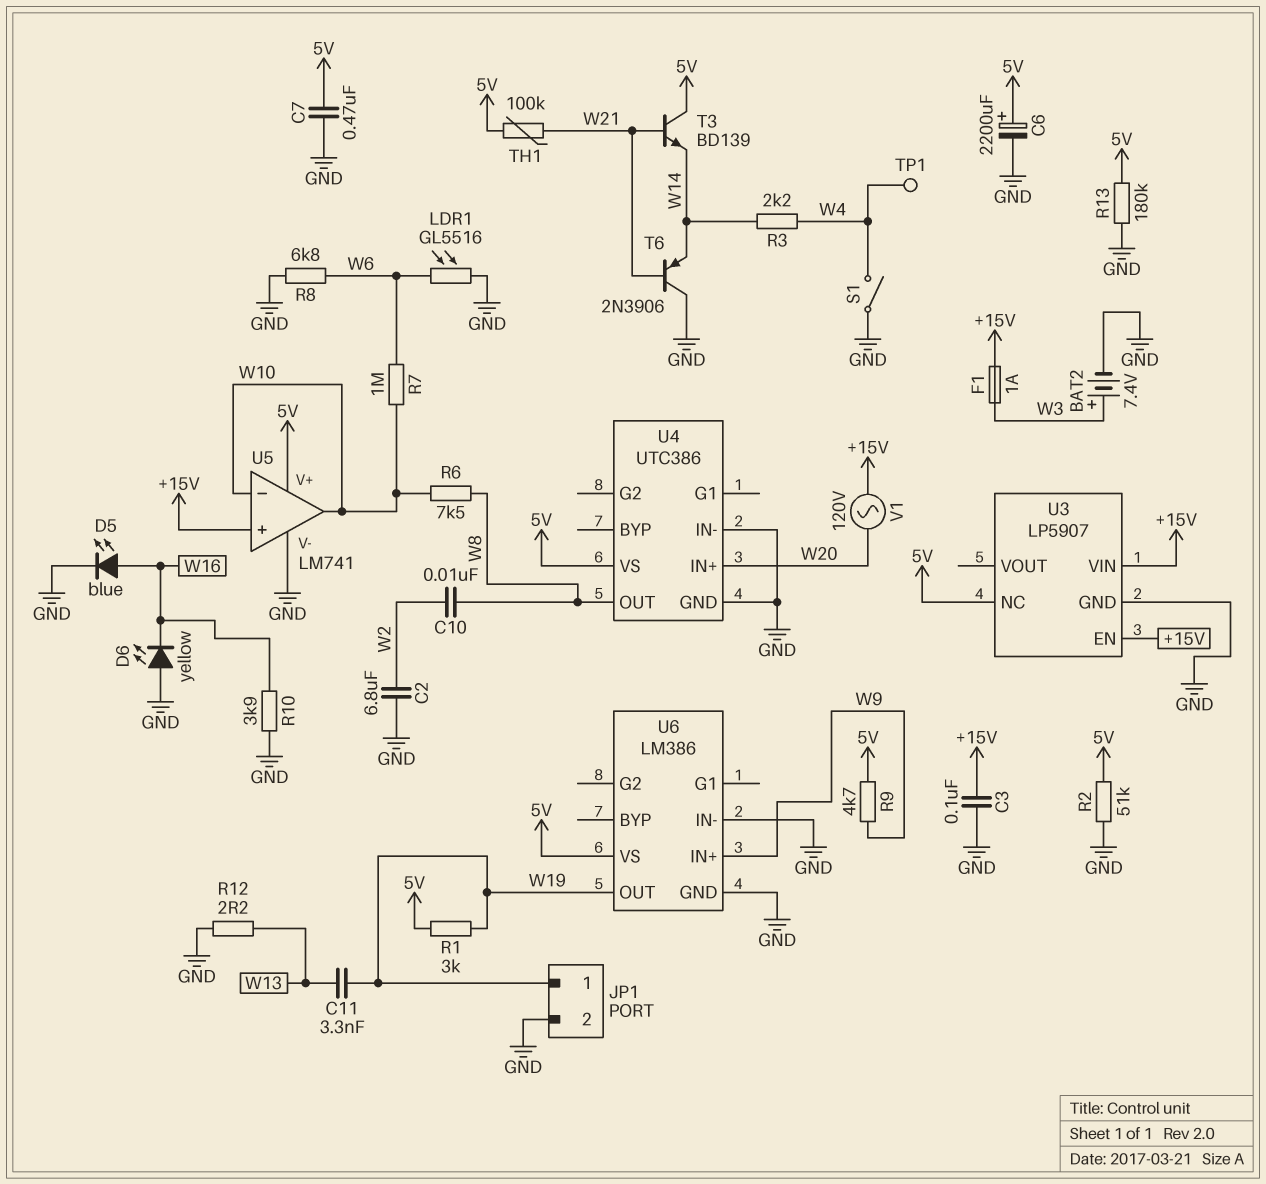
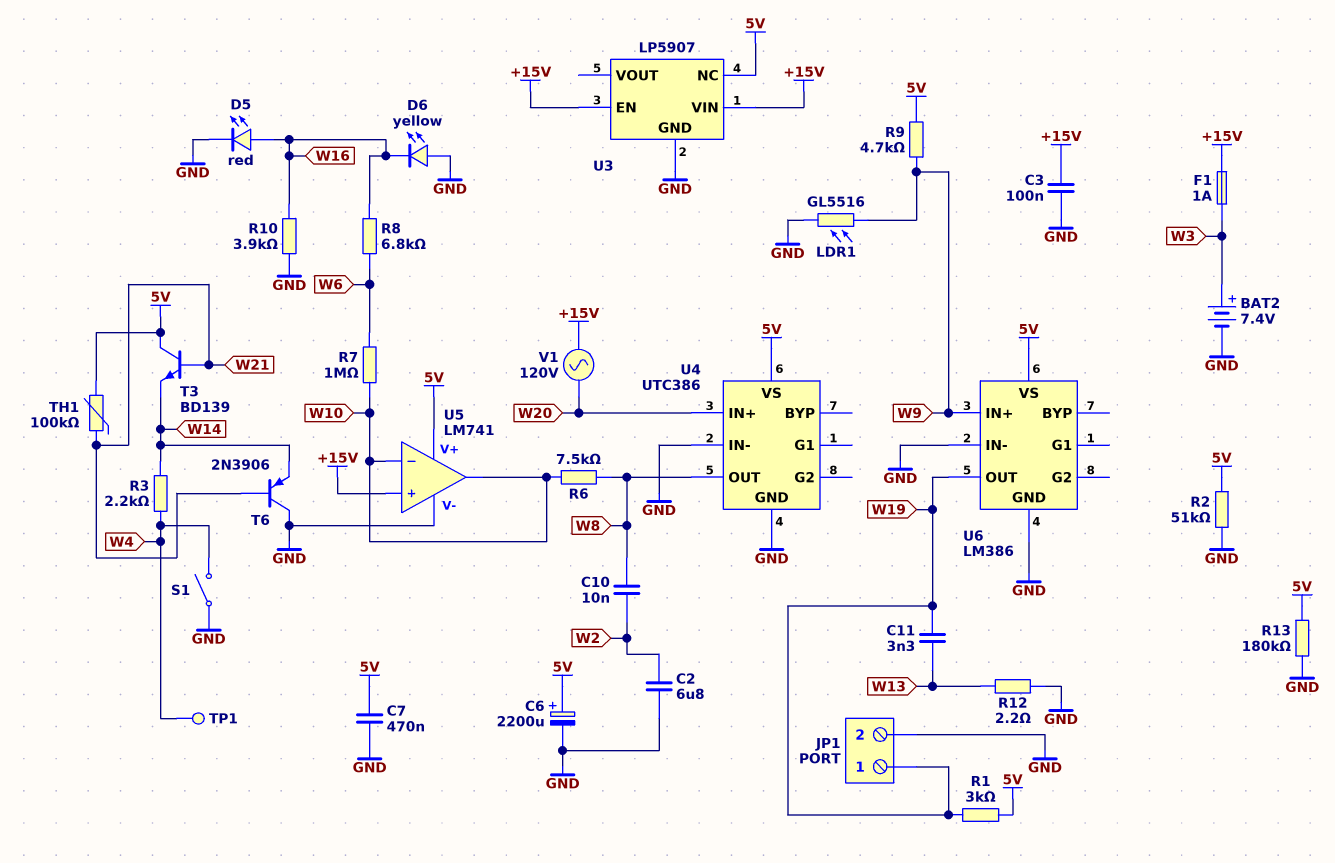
D5: LED blue (A W16, K GND) -> LED red (A W16, K GND)
LDR1: GL5516 (GND, W6) -> GL5516 (GND, W9)
R8: 6.8k (GND, W6) -> 6.8k (W6, W16)

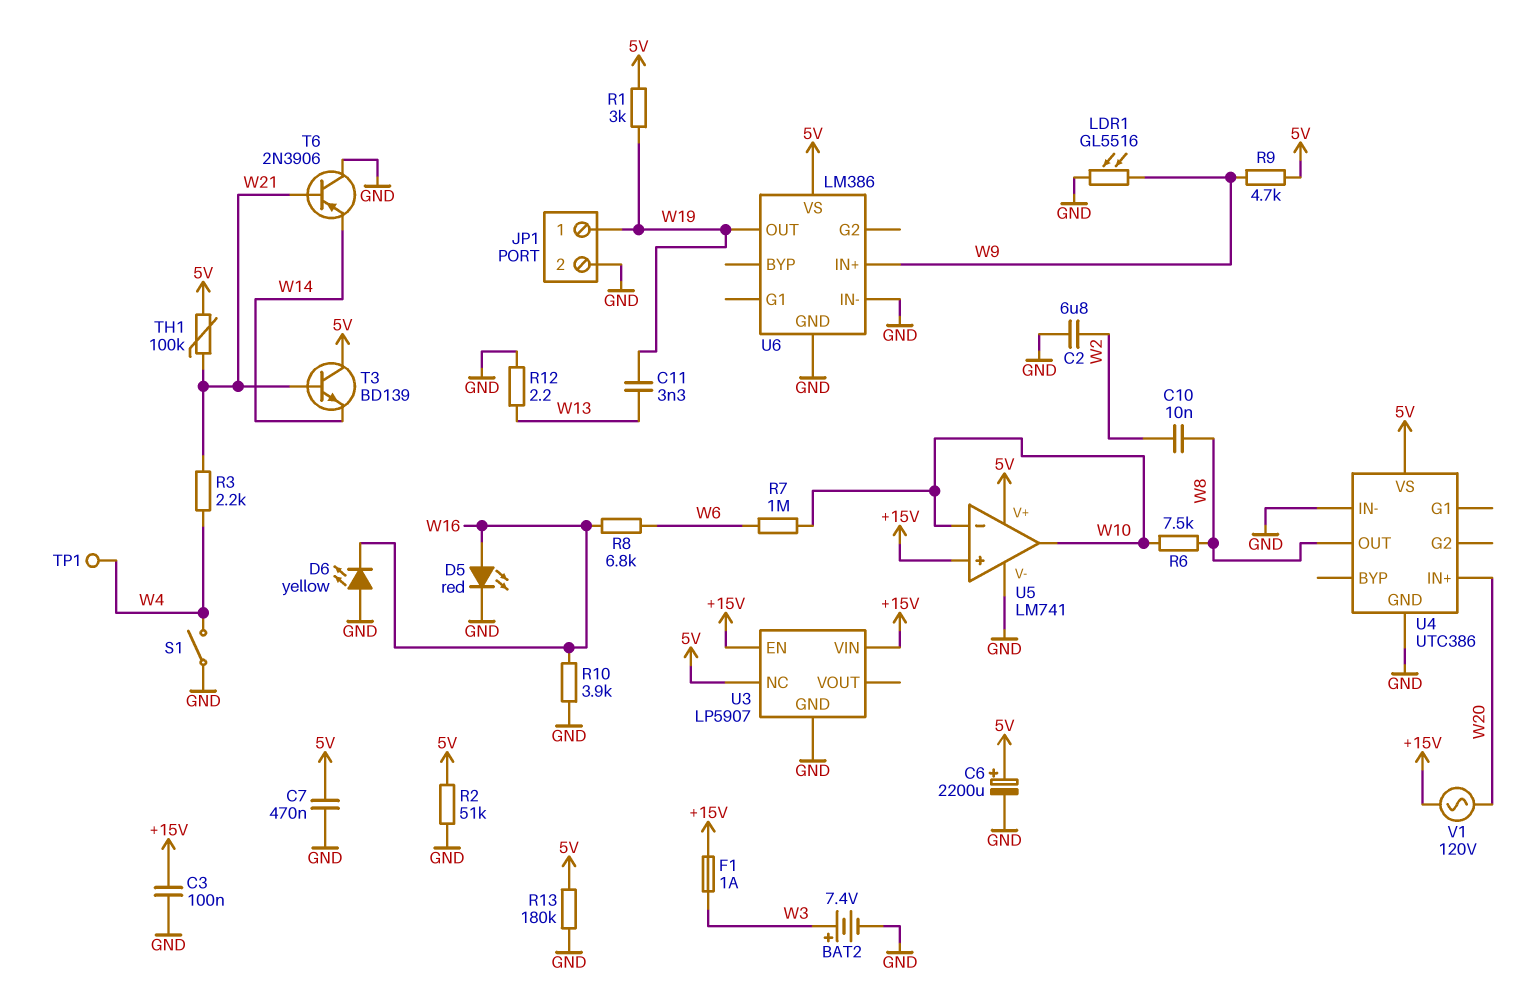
R3: 2.2k (W4, W14) -> 2.2k (W4, W21)

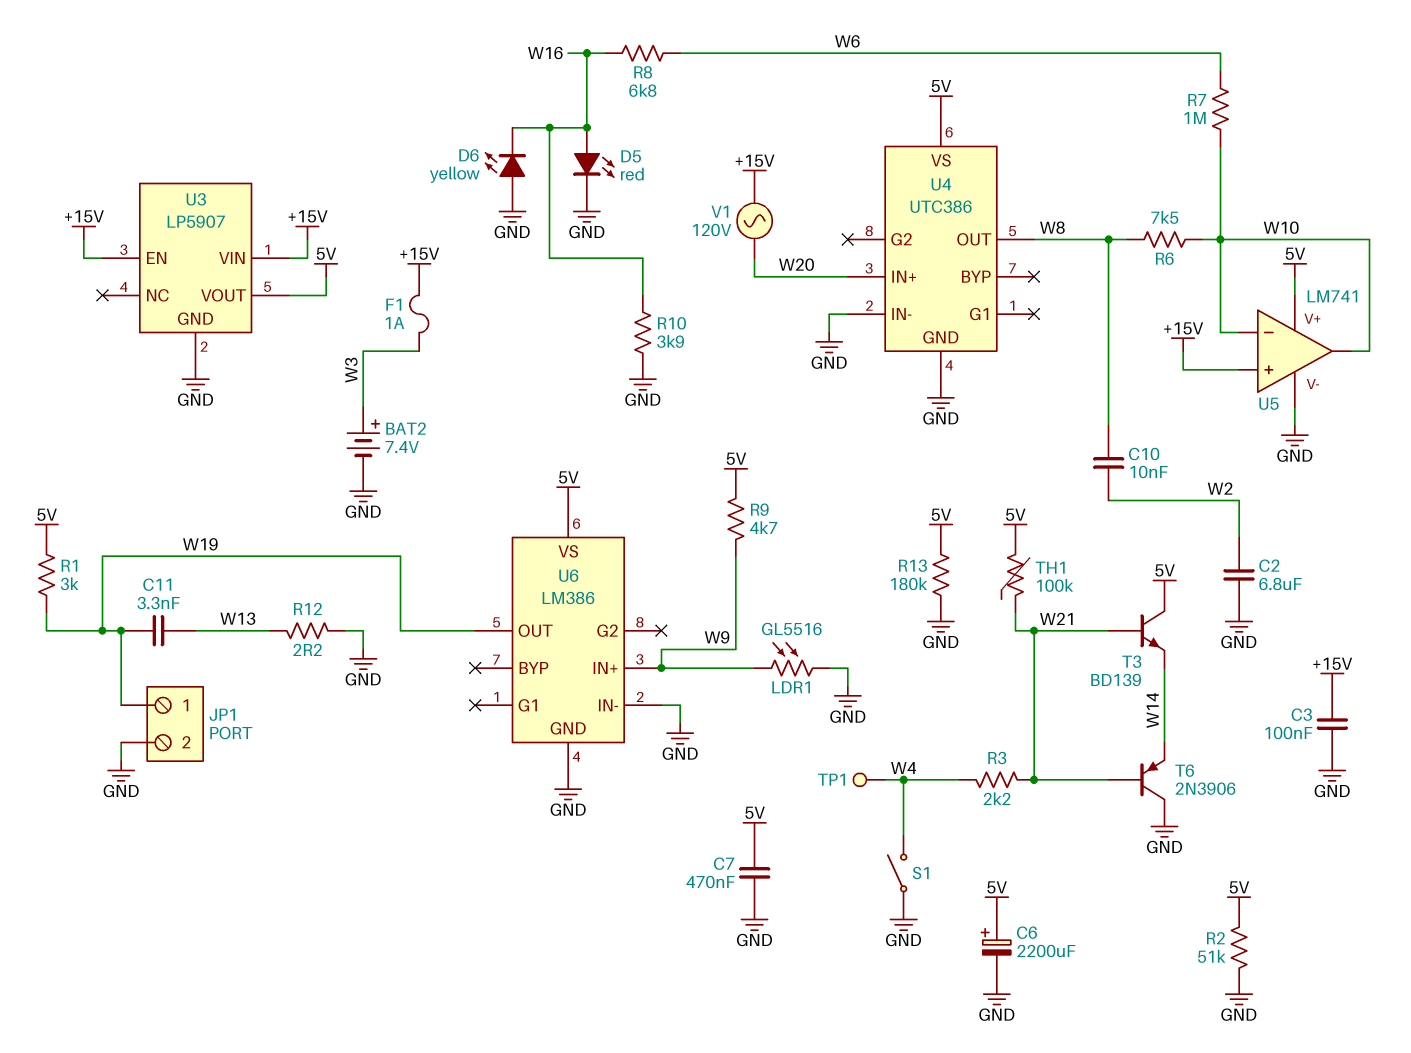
U3 pin NC: 5V -> none
U3 pin VOUT: none -> 5V

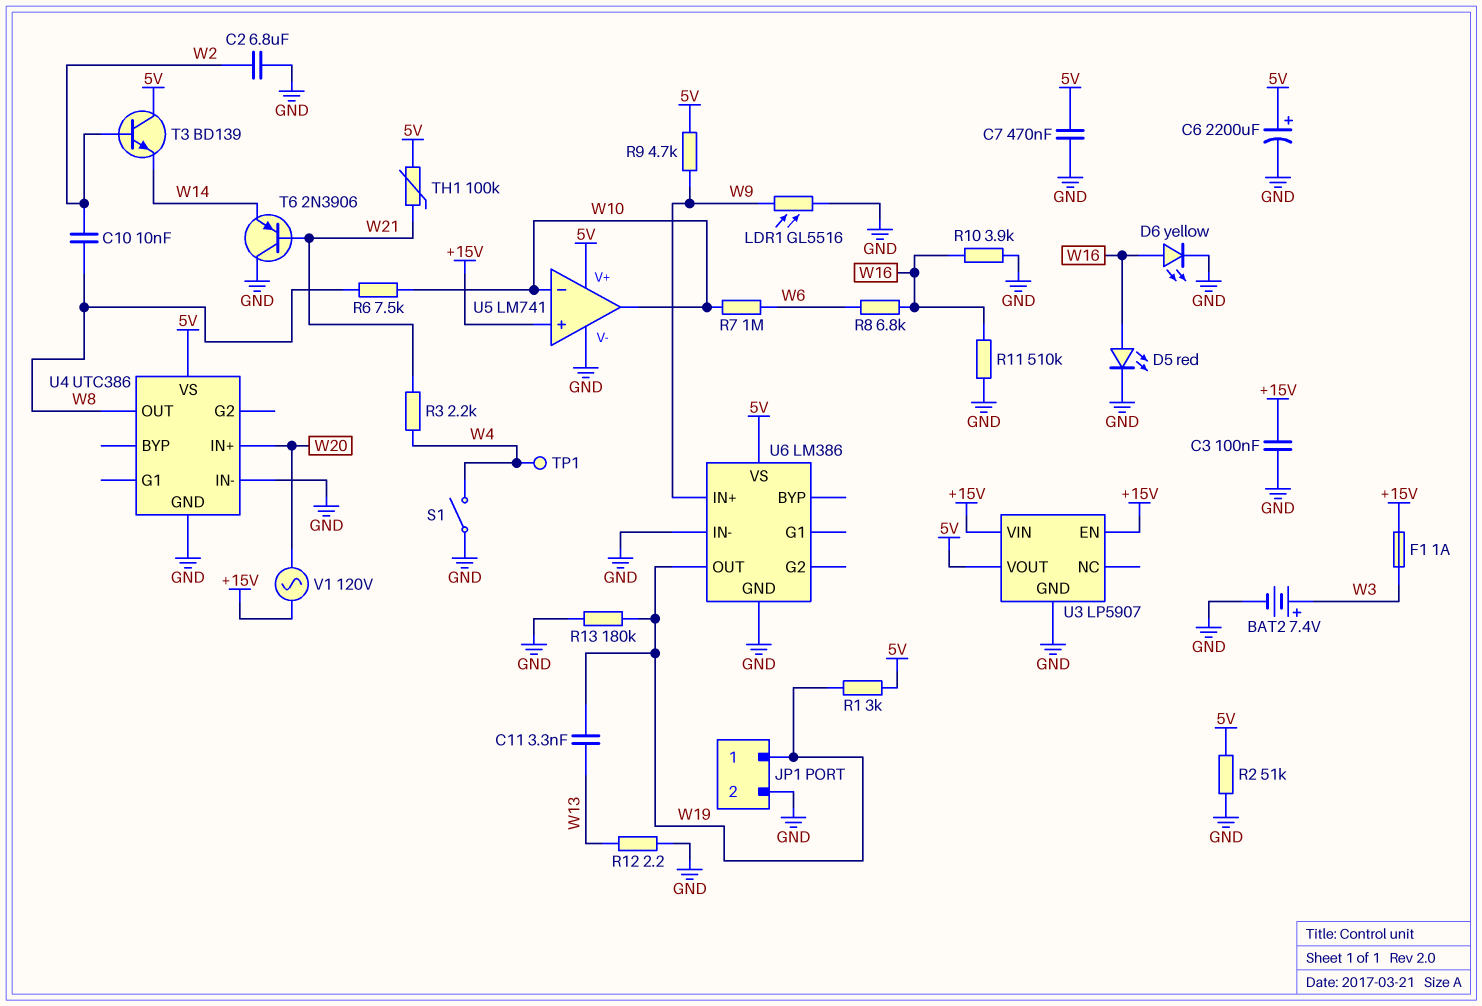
D6: LED yellow (A GND, K W16) -> LED yellow (A W16, K GND)
R11: none -> 510k (GND, W16)
R13: 180k (5V, GND) -> 180k (GND, W19)
T3: NPN BD139 (B W21, C 5V, E W14) -> NPN BD139 (B W2, C 5V, E W14)

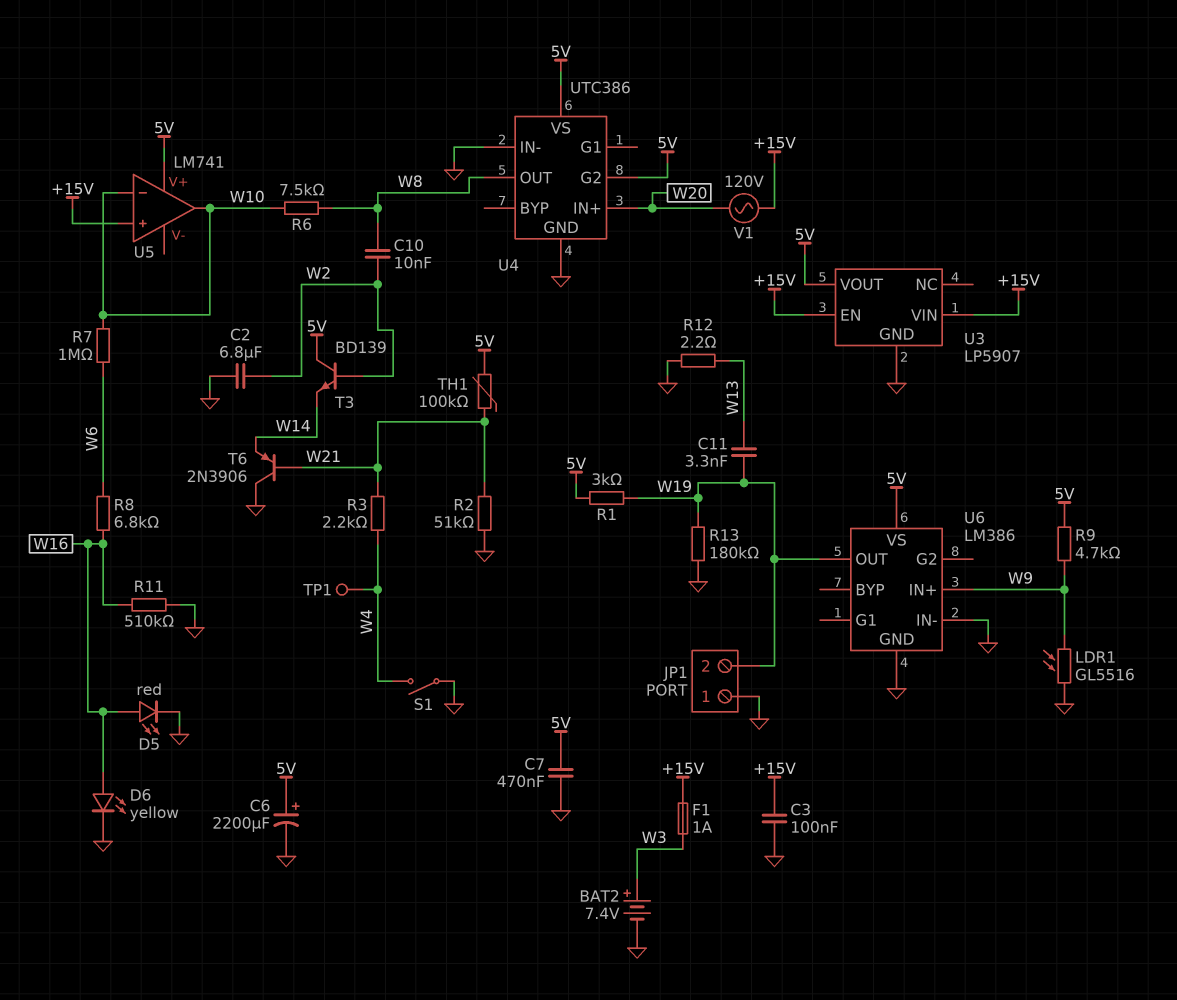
JP1 pin 1: W19 -> GND
JP1 pin 2: GND -> W19
R2: 51k (5V, GND) -> 51k (GND, W21)
R10: 3.9k (GND, W16) -> none
U4 pin G2: none -> 5V
U5 pin V-: GND -> none

